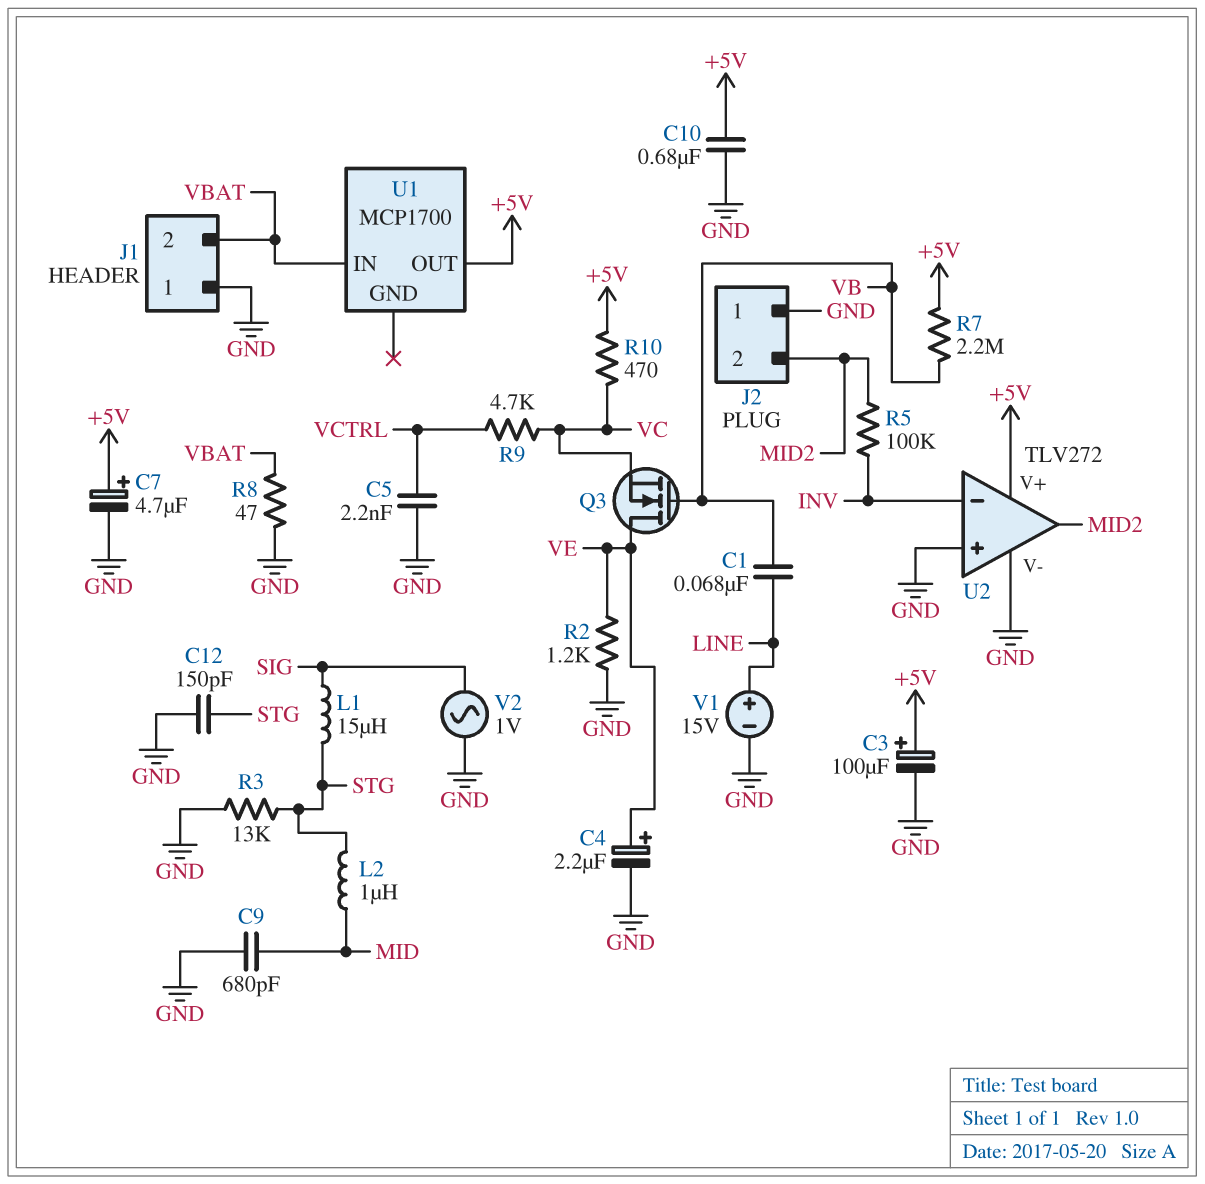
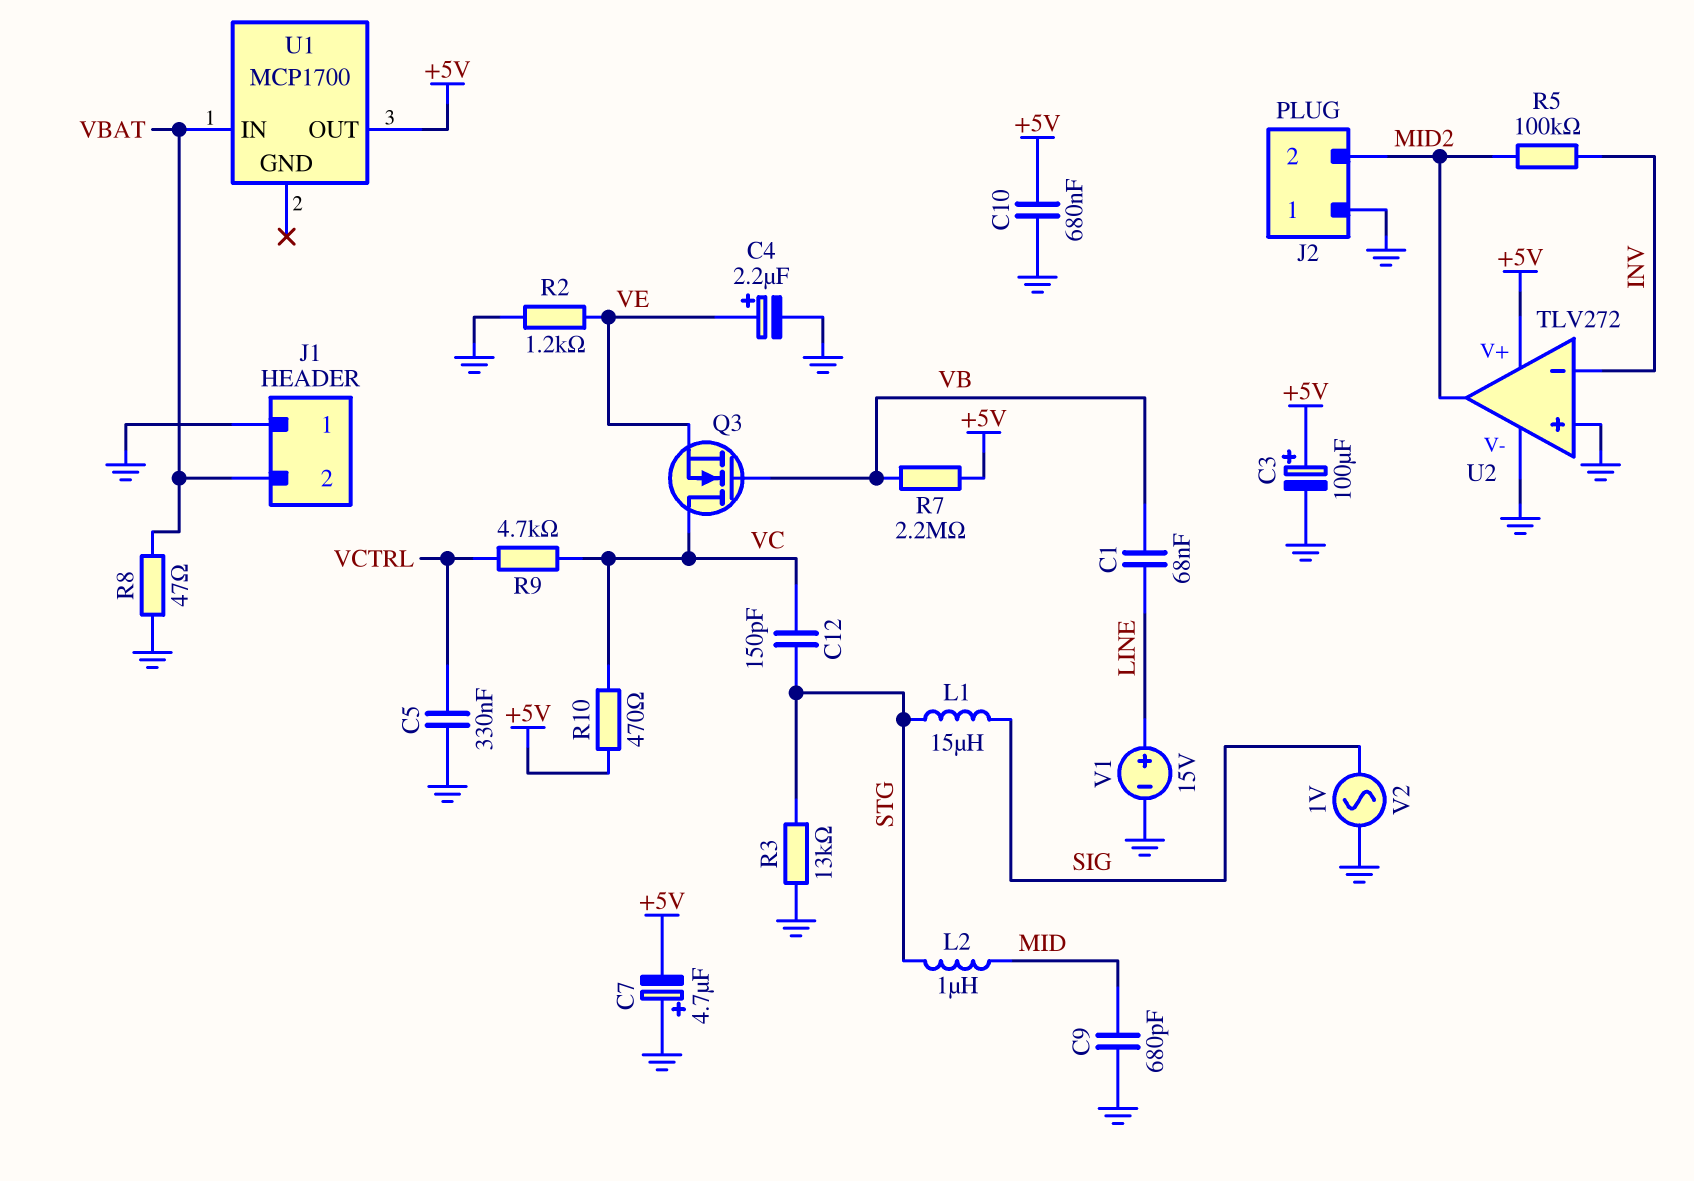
C5: 2.2nF (GND, VCTRL) -> 330nF (GND, VCTRL)
C7: 4.7uF (plus +5V, minus GND) -> 4.7uF (plus GND, minus +5V)
C12: 150pF (GND, STG) -> 150pF (STG, VC)
Q3: NMOS (G VB, D VE, S VC) -> NMOS (G VB, D VC, S VE)

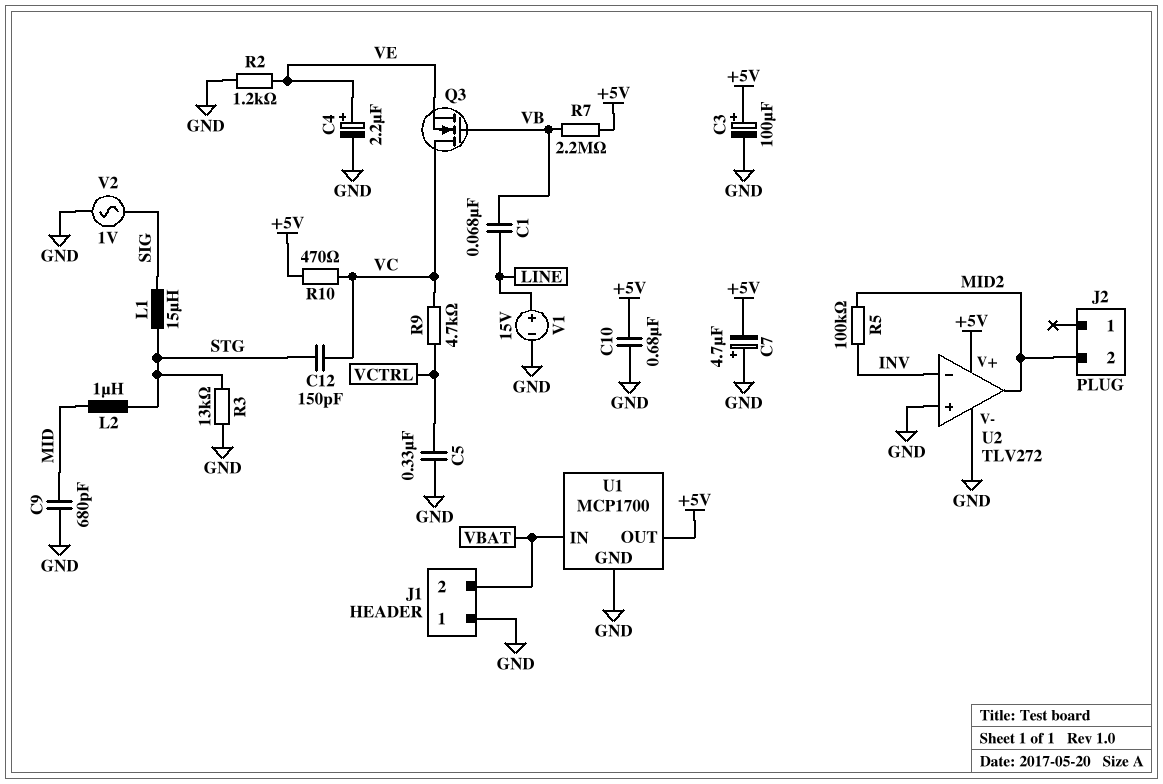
J2 pin 1: GND -> none
R8: 47 (GND, VBAT) -> none
U1 pin GND: none -> GND

